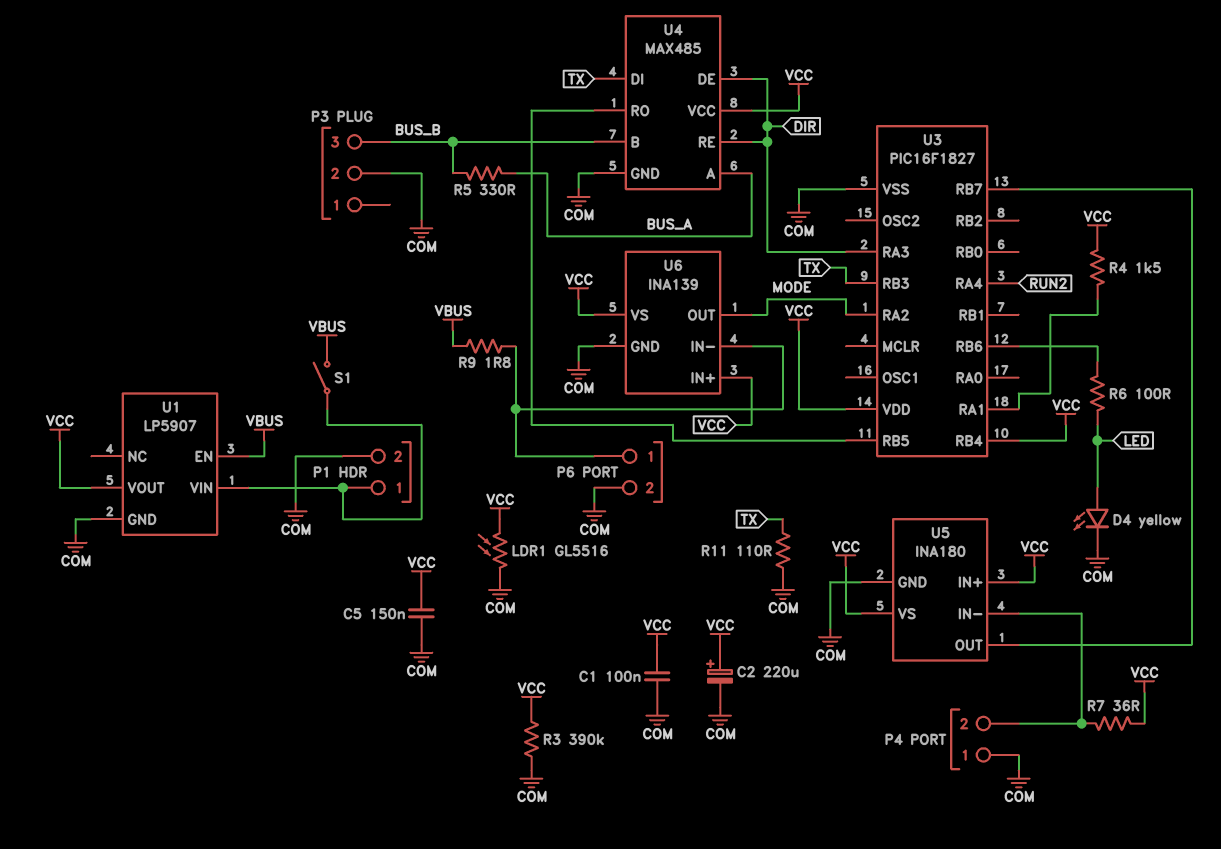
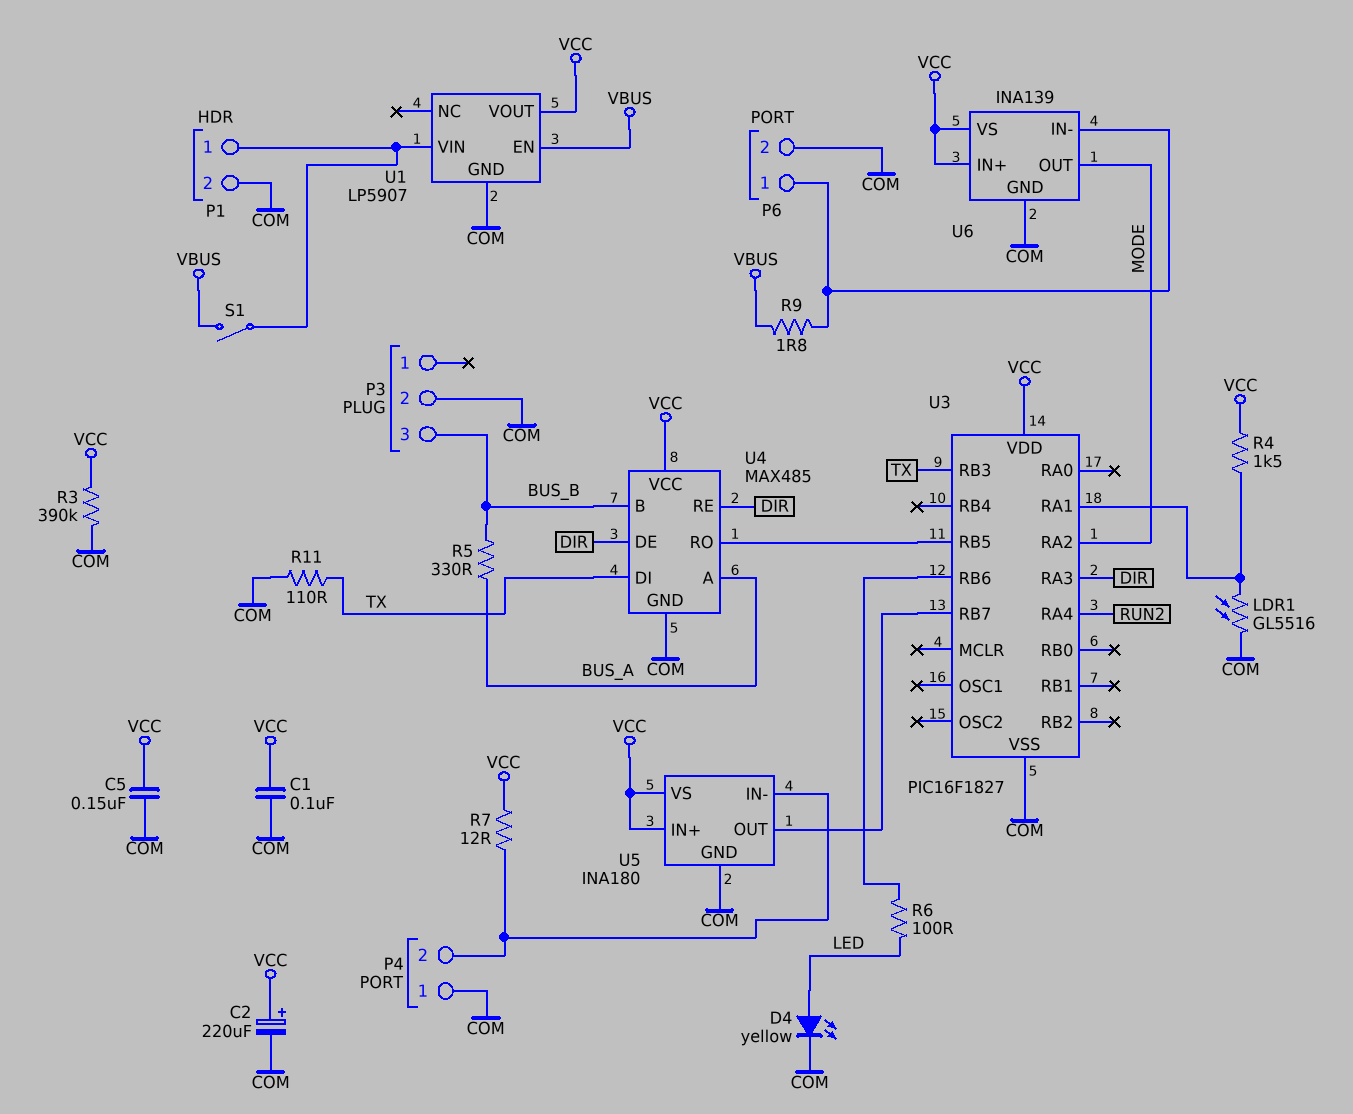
LDR1: GL5516 (COM, VCC) -> GL5516 (COM, U3/RA1)
R7: 36 (P4/2, VCC) -> 12 (P4/2, VCC)
U3 pin RB4: VCC -> none

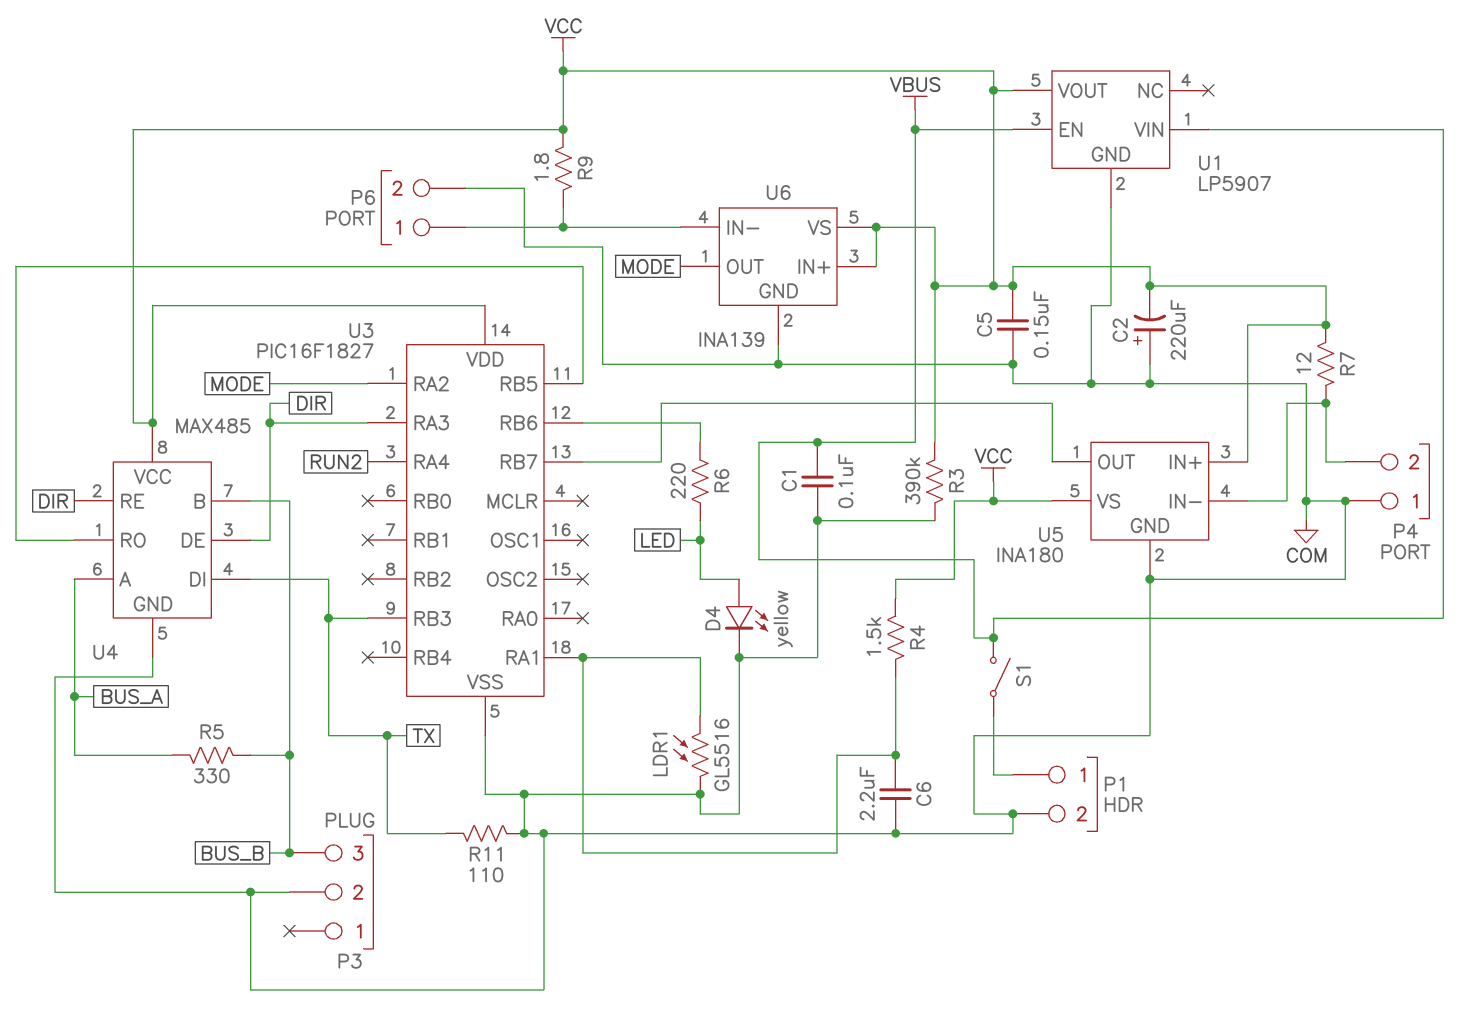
C1: 100nF (COM, VCC) -> 100nF (COM, VBUS)
C2: 220uF (plus VCC, minus COM) -> 220uF (plus COM, minus VCC)
C6: none -> 2.2uF (COM, U3/RA1)
R6: 100 (LED, U3/RB6) -> 220 (LED, U3/RB6)
R9: 1.8 (P6/1, VBUS) -> 1.8 (P6/1, VCC)
U1 pin VIN: P1/1 -> VBUS

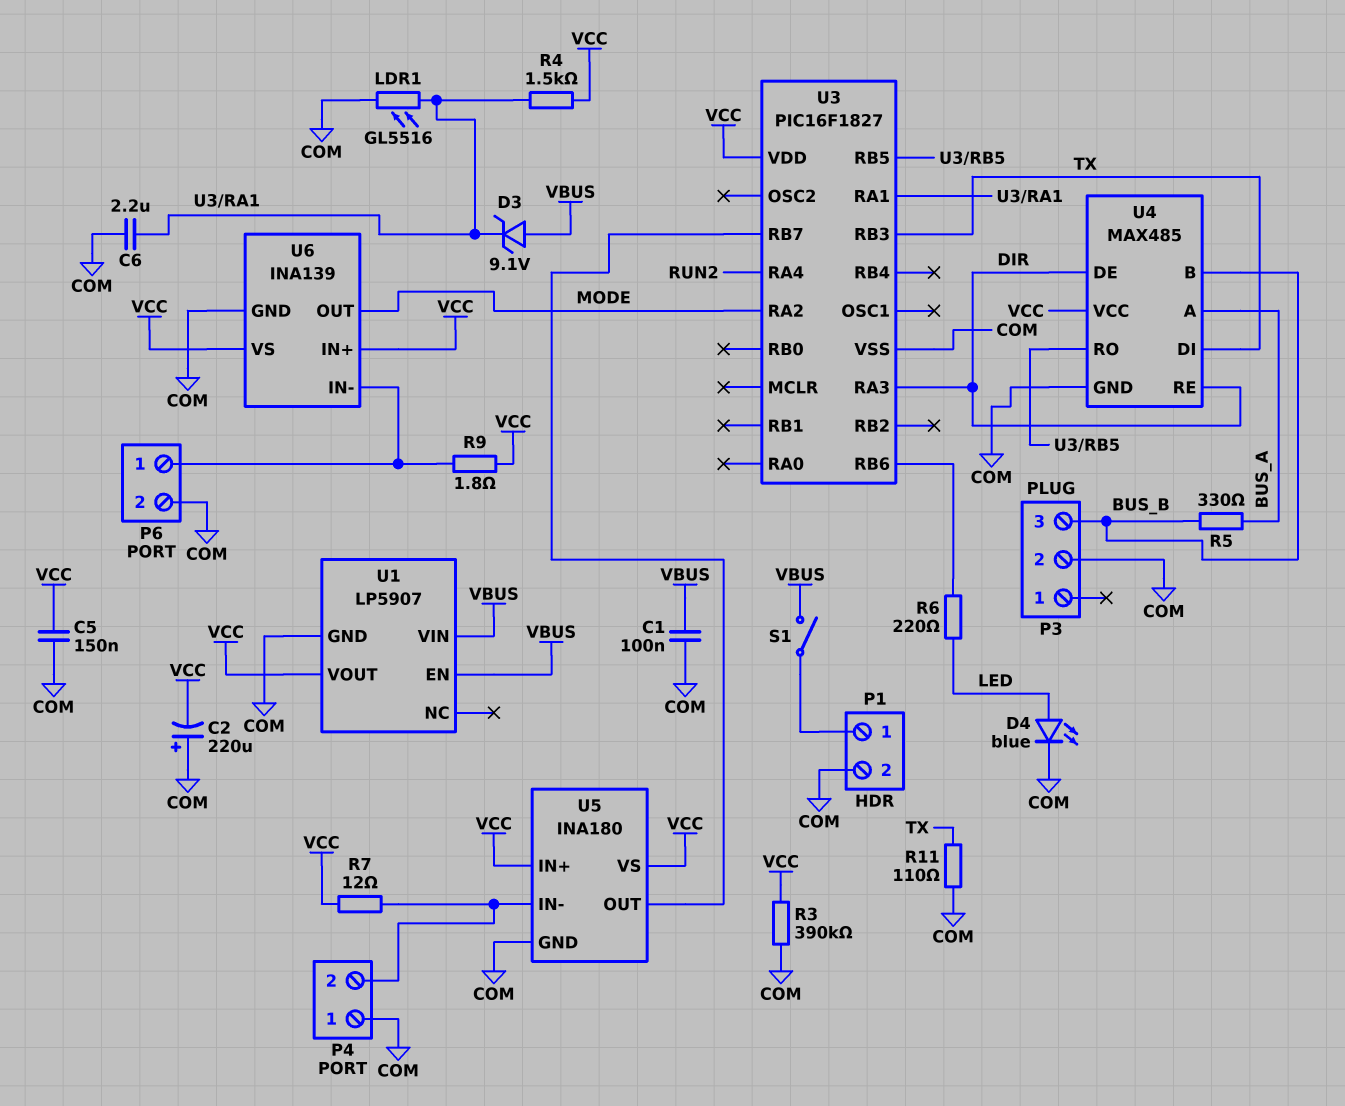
D3: none -> zener 9.1V (A VBUS, K U3/RA1)
D4: LED yellow (A LED, K COM) -> LED blue (A LED, K COM)

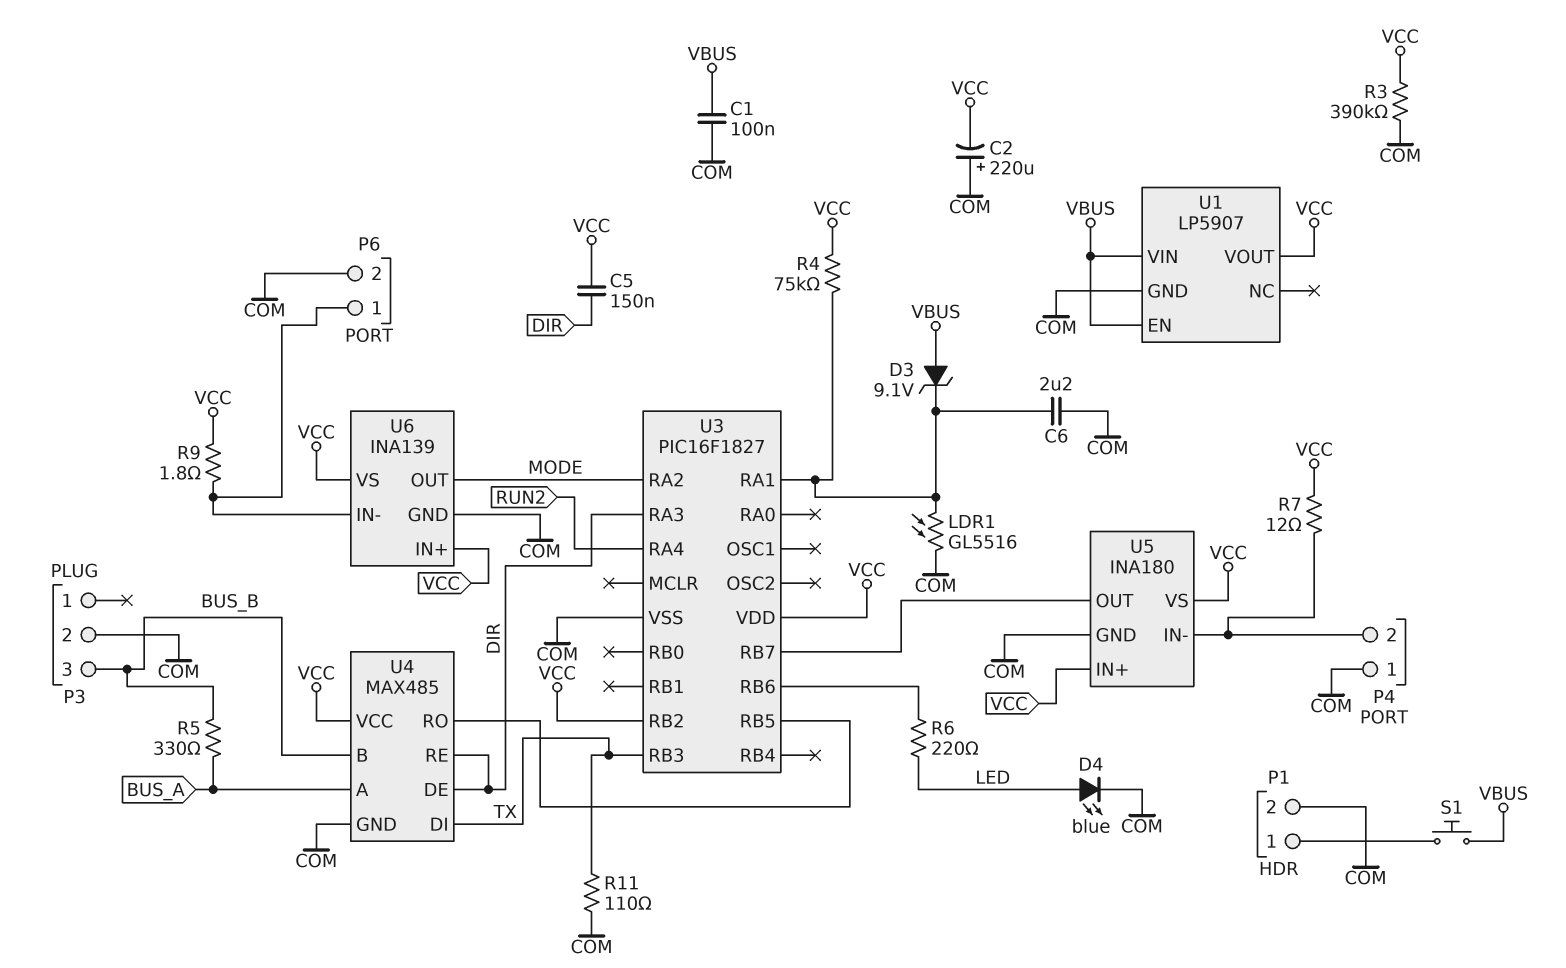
C5: 150nF (COM, VCC) -> 150nF (DIR, VCC)
R4: 1.5k (U3/RA1, VCC) -> 75k (U3/RA1, VCC)
S1: switch (P1/1, VBUS) -> button (P1/1, VBUS)
U3 pin RB2: none -> VCC

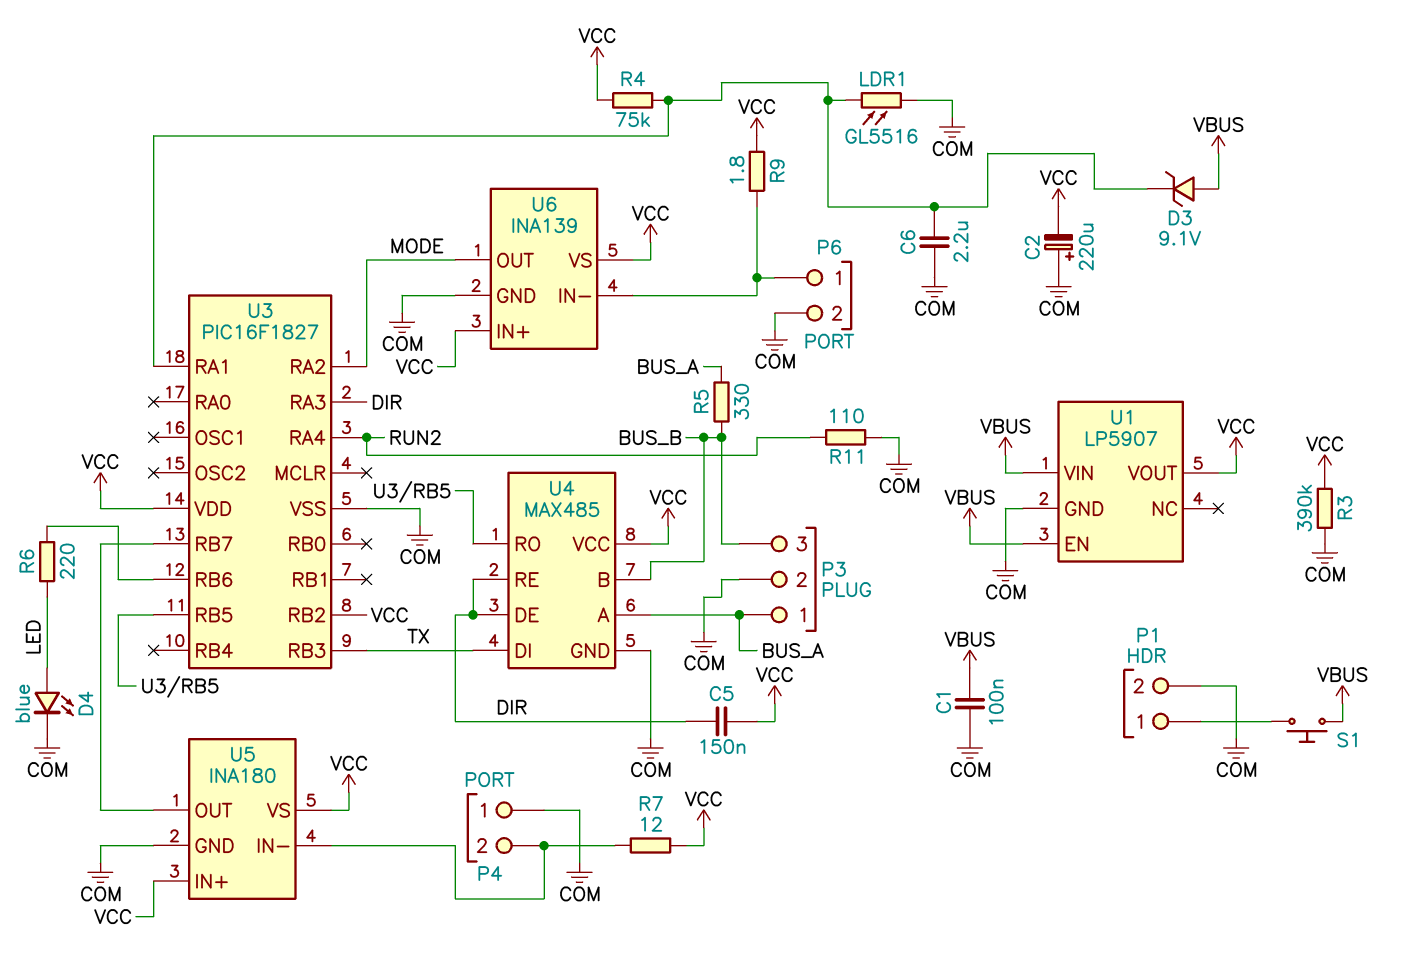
P3 pin 1: none -> BUS_A
R11: 110 (COM, TX) -> 110 (COM, RUN2)

